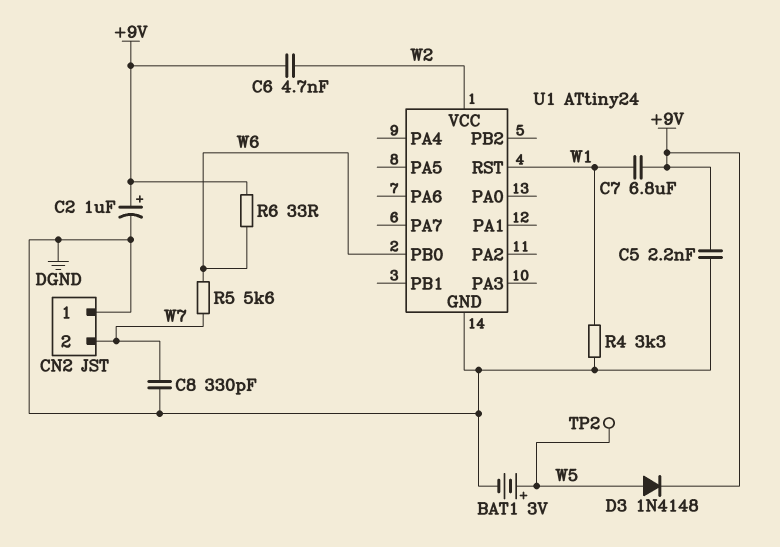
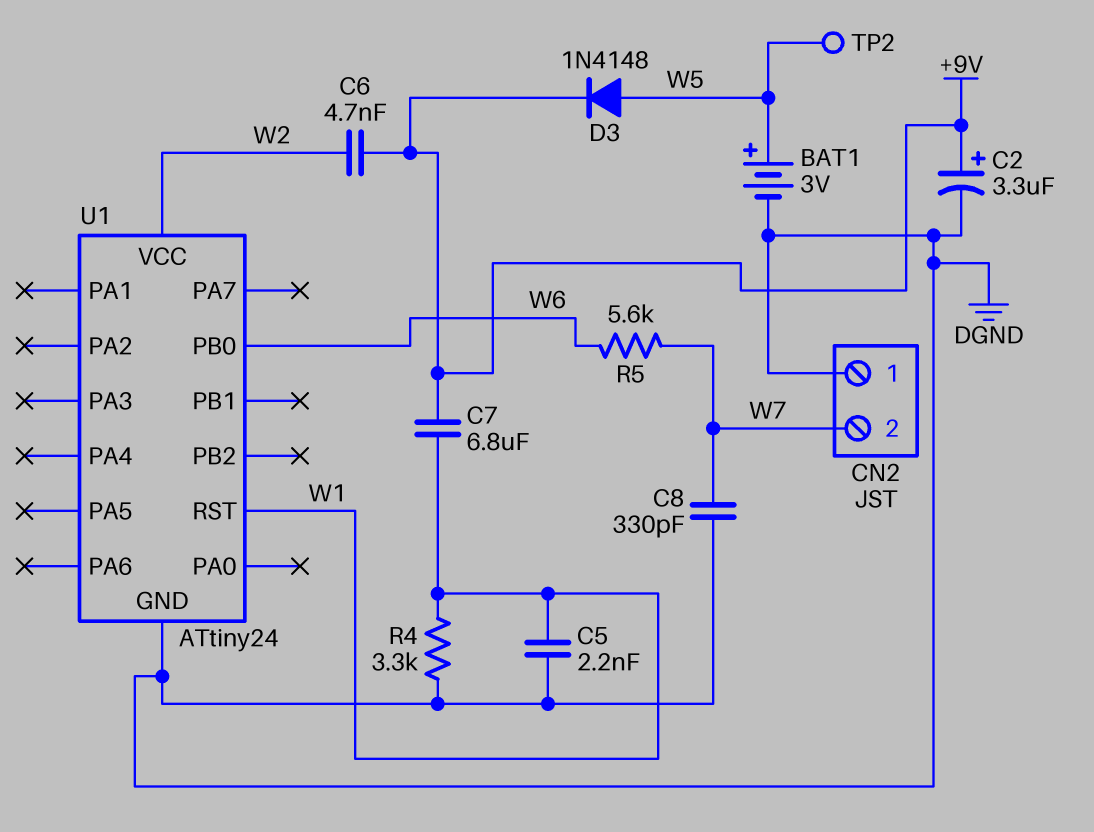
C2: 1uF (plus +9V, minus DGND) -> 3.3uF (plus +9V, minus DGND)
C5: 2.2nF (+9V, DGND) -> 2.2nF (DGND, W1)
R6: 33 (+9V, W6) -> none

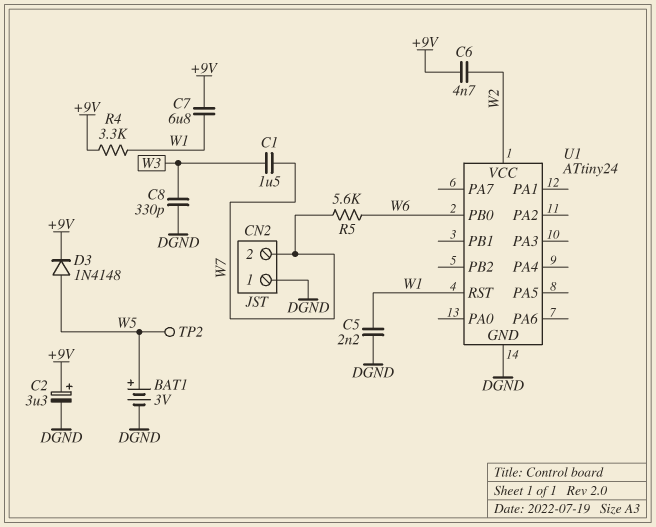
C1: none -> 1.5uF (W3, W7)
C8: 330pF (DGND, W7) -> 330pF (DGND, W3)
R4: 3.3k (DGND, W1) -> 3.3k (+9V, W1)

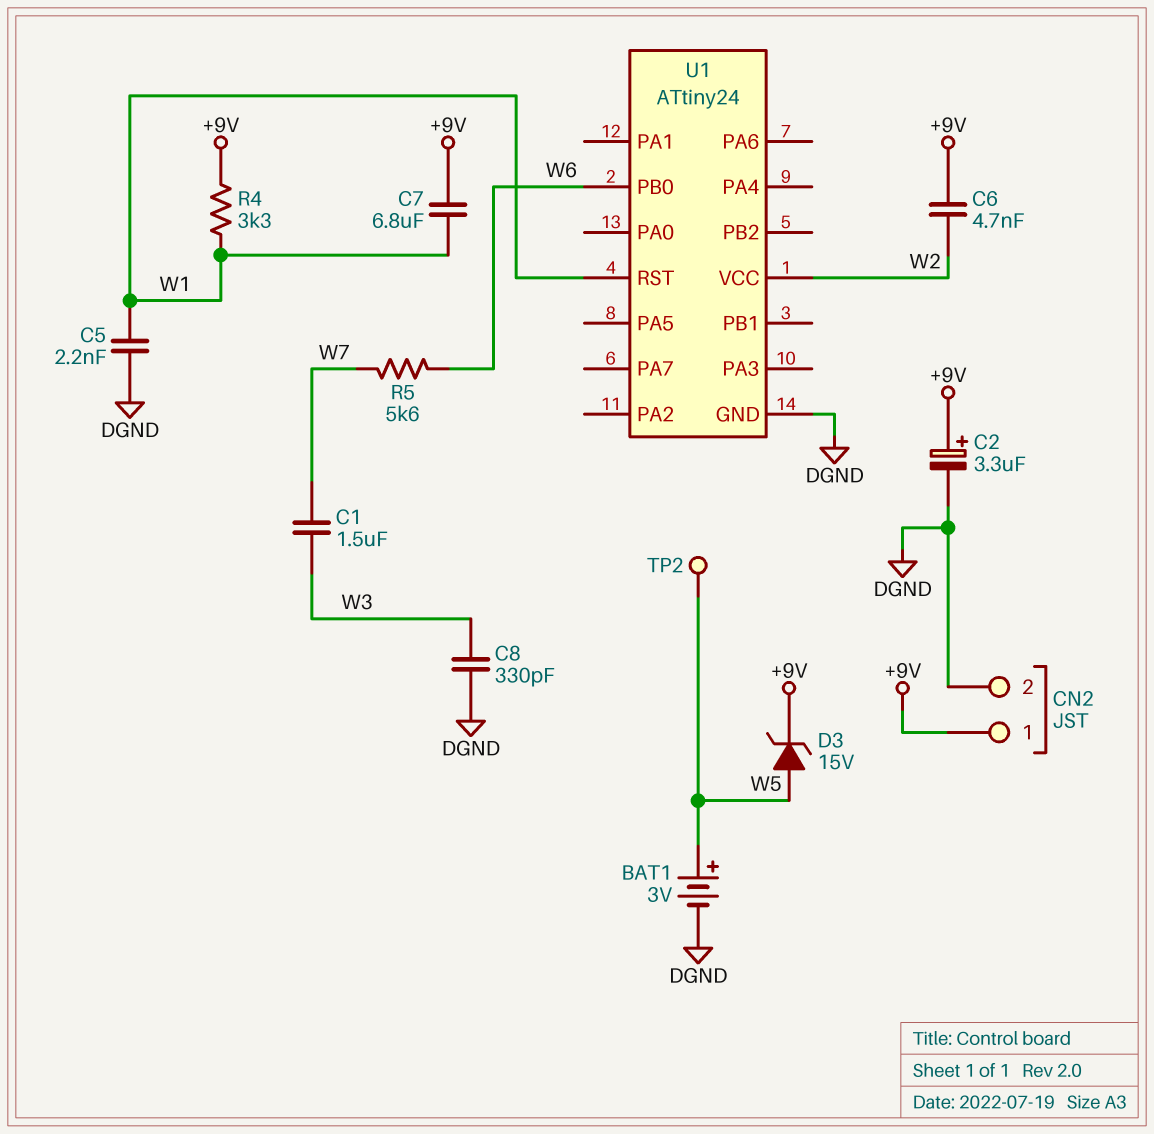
CN2 pin 1: DGND -> +9V
CN2 pin 2: W7 -> DGND
D3: diode 1N4148 (A W5, K +9V) -> zener 15V (A W5, K +9V)

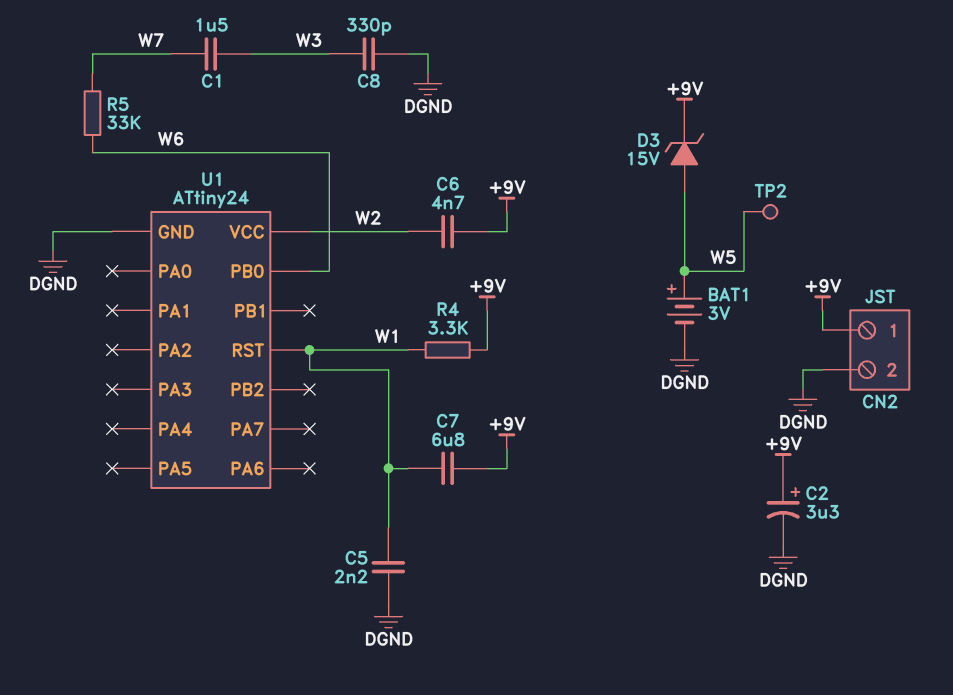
R5: 5.6k (W6, W7) -> 33k (W6, W7)

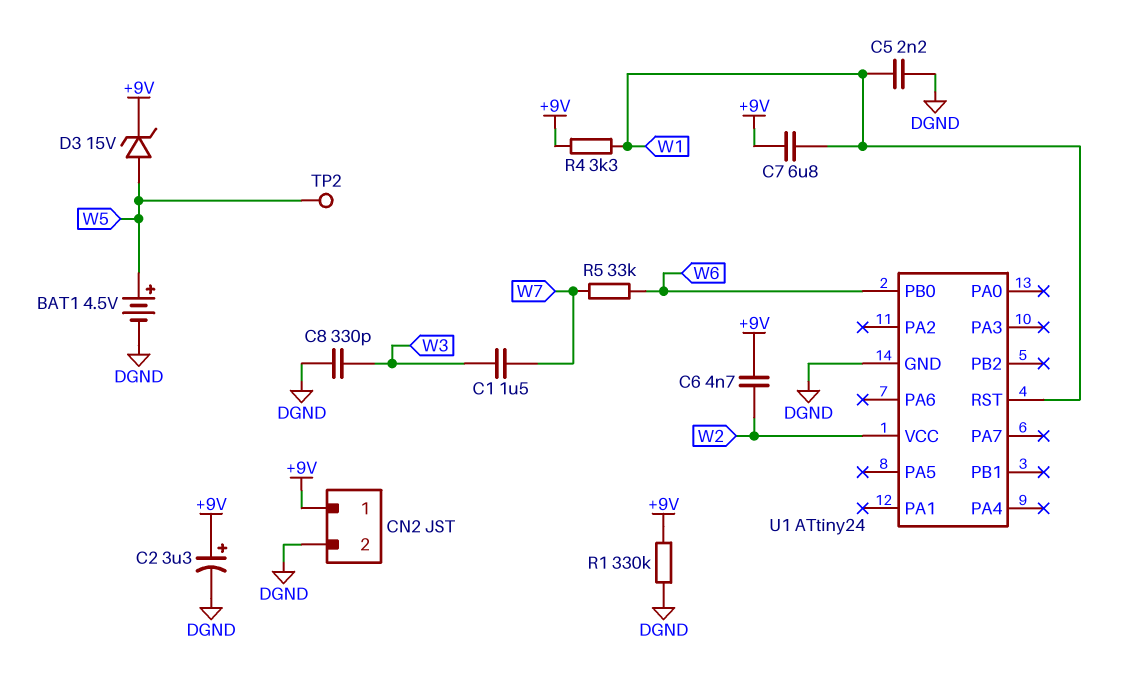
BAT1: 3V (plus W5, minus DGND) -> 4.5V (plus W5, minus DGND)
R1: none -> 330k (+9V, DGND)

